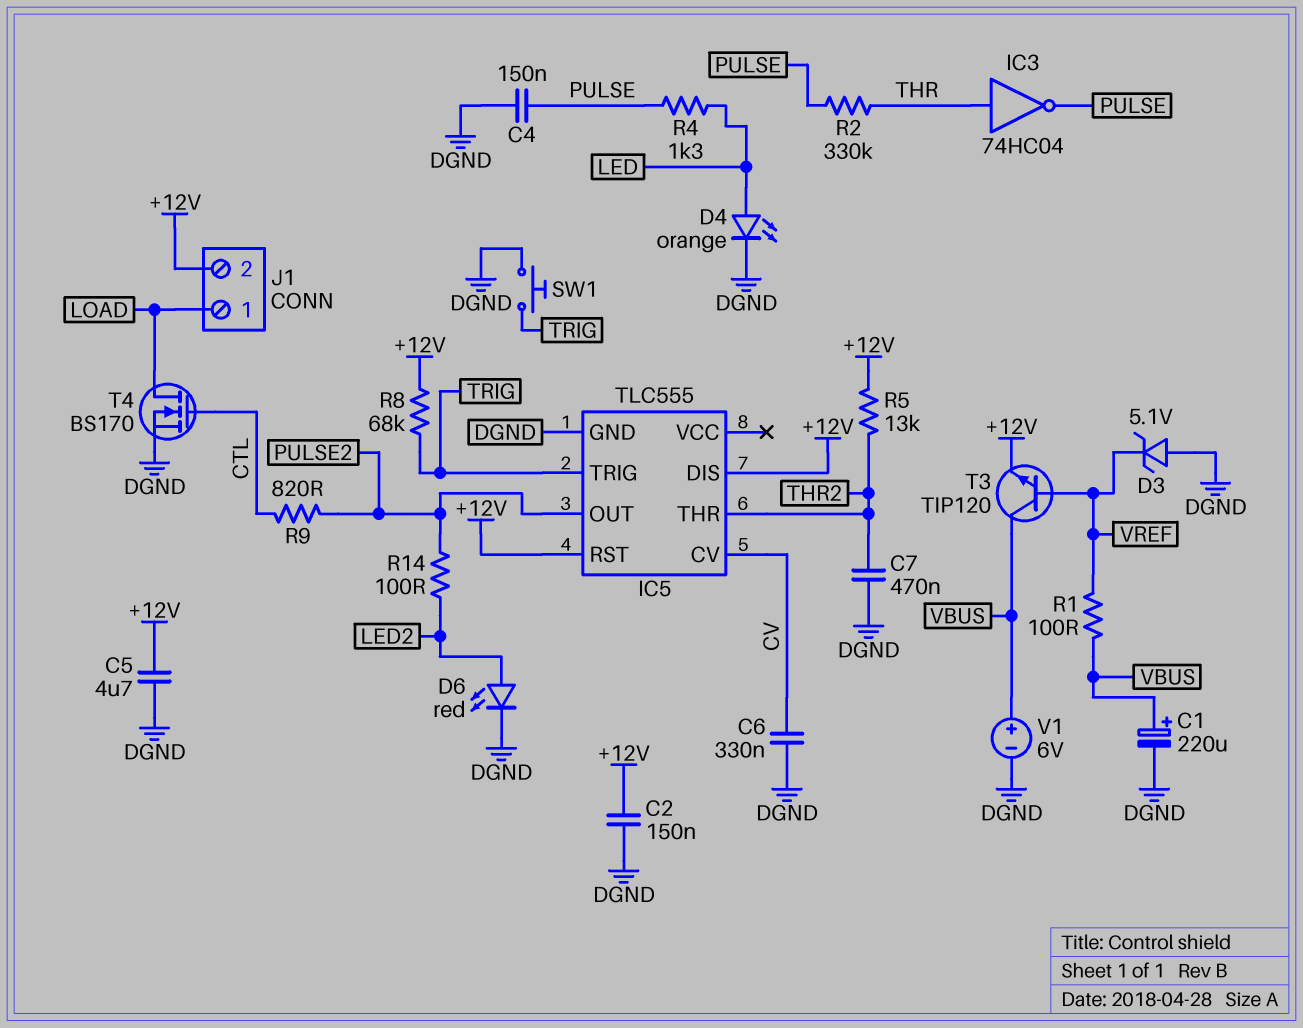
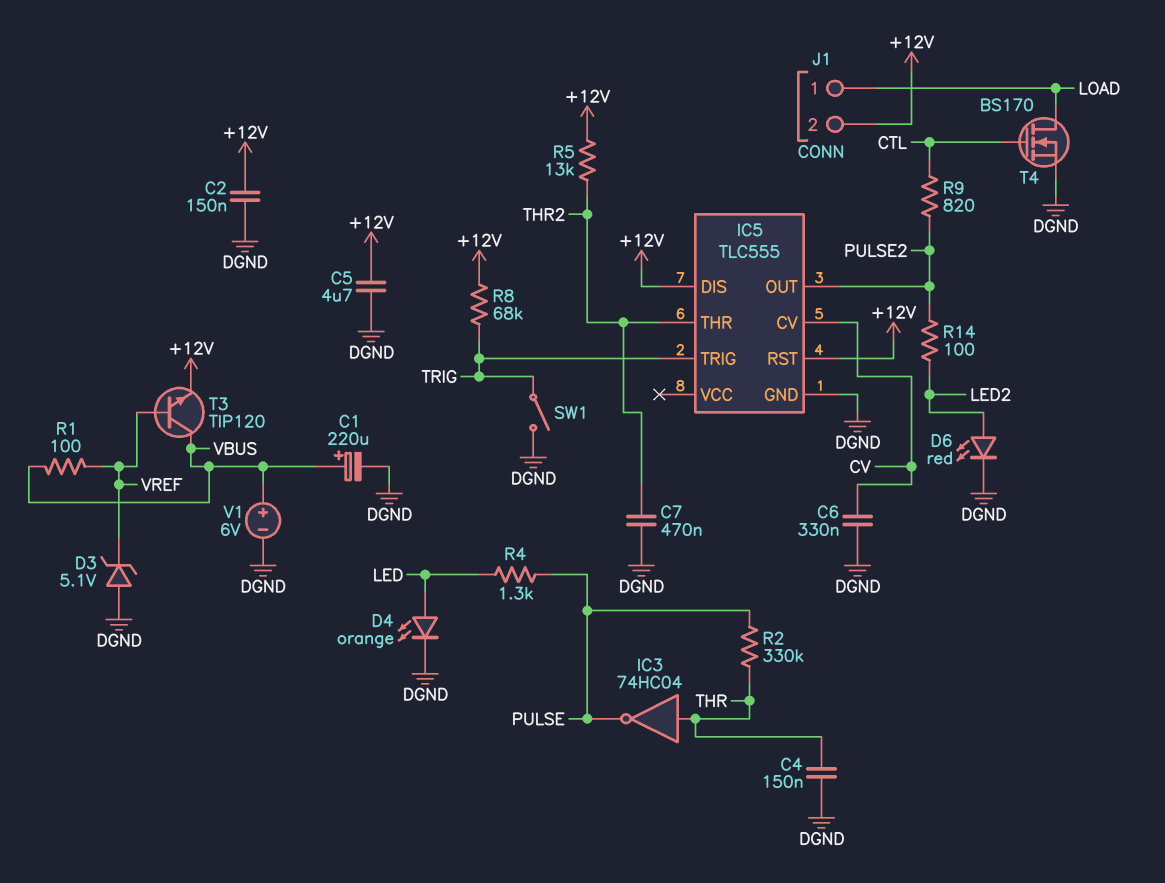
C4: 150nF (DGND, PULSE) -> 150nF (DGND, THR)
SW1: button (DGND, TRIG) -> switch (DGND, TRIG)

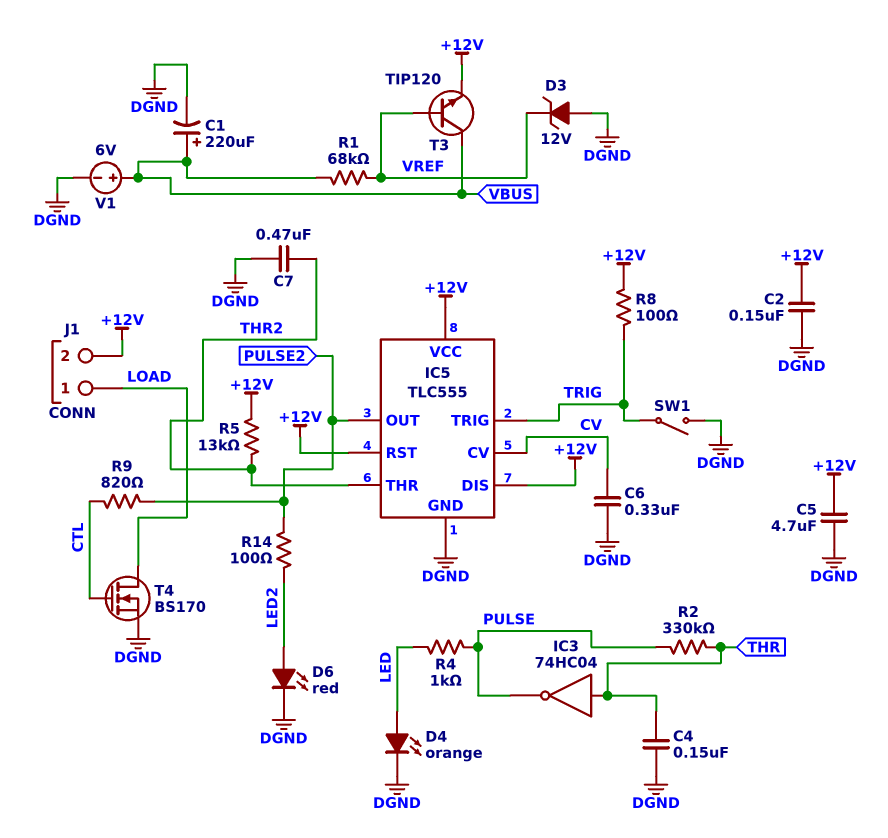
D3: zener 5.1V (A DGND, K VREF) -> zener 12V (A DGND, K VREF)
IC5 pin VCC: none -> +12V
R1: 100 (VBUS, VREF) -> 68k (VBUS, VREF)
R4: 1.3k (LED, PULSE) -> 1k (LED, PULSE)
R8: 68k (+12V, TRIG) -> 100 (+12V, TRIG)

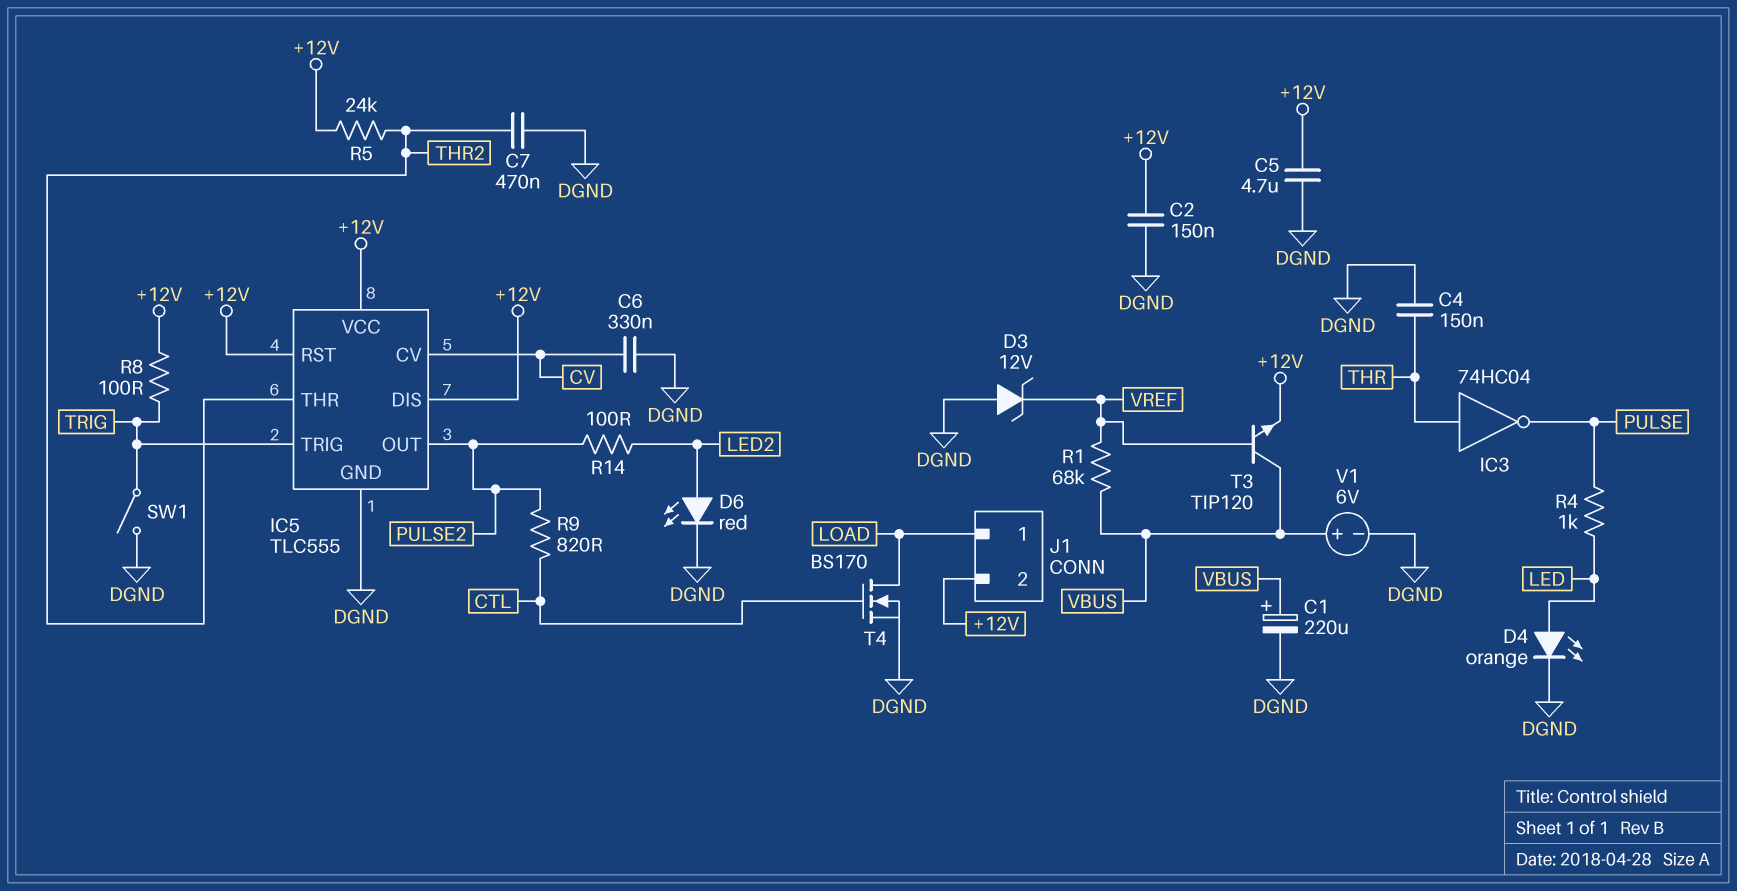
R2: 330k (PULSE, THR) -> none
R5: 13k (+12V, THR2) -> 24k (+12V, THR2)

